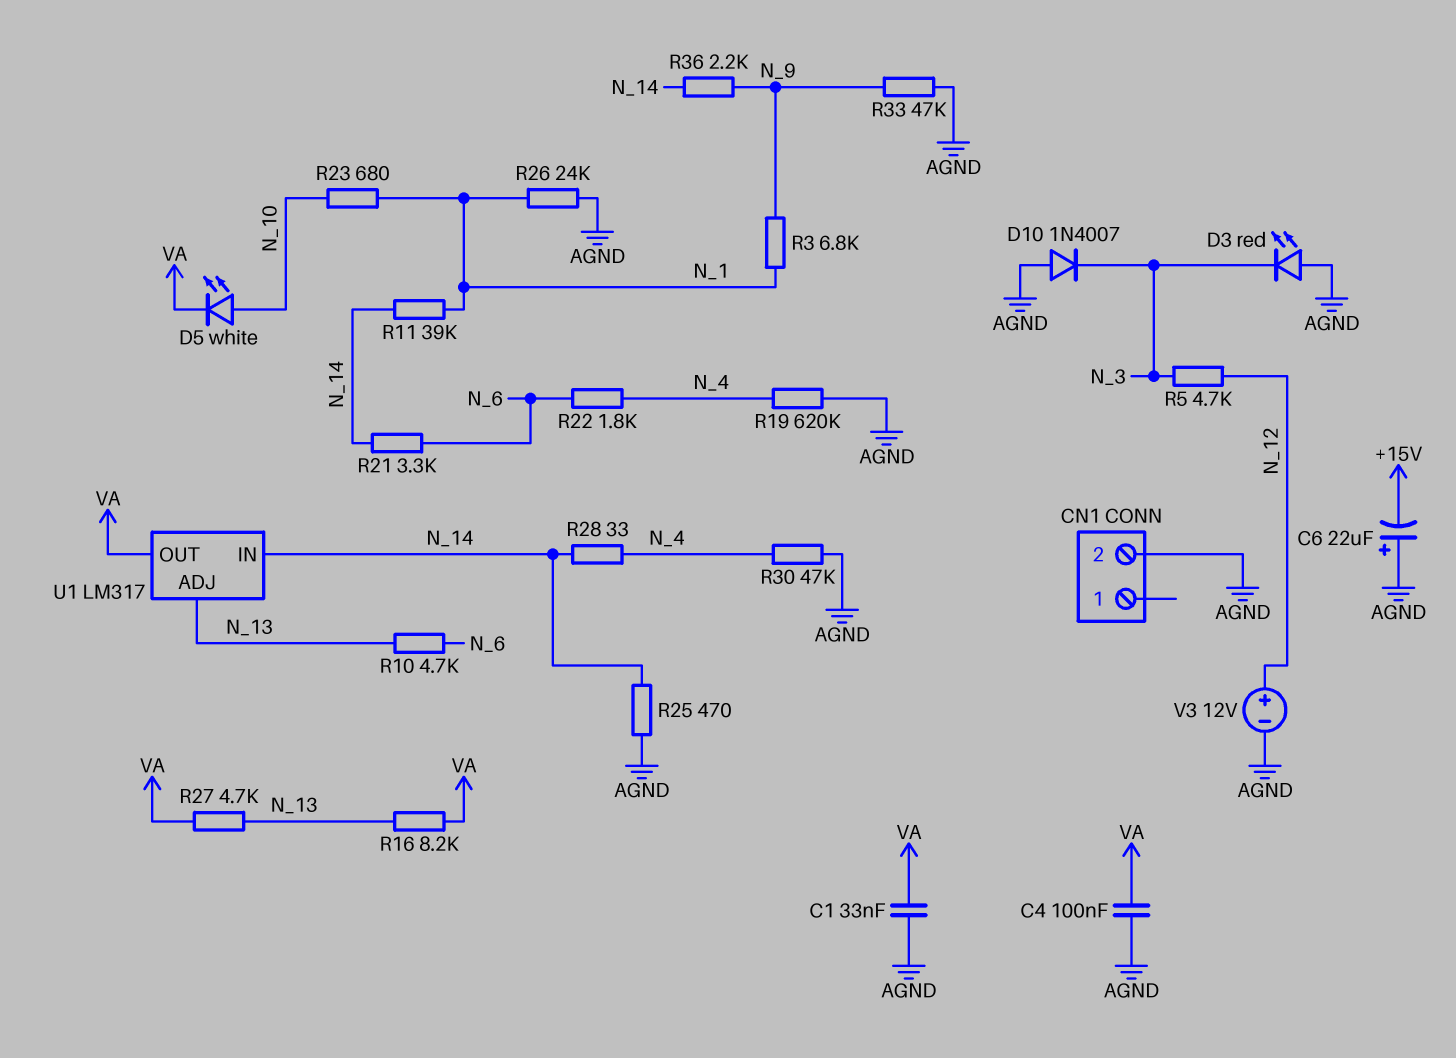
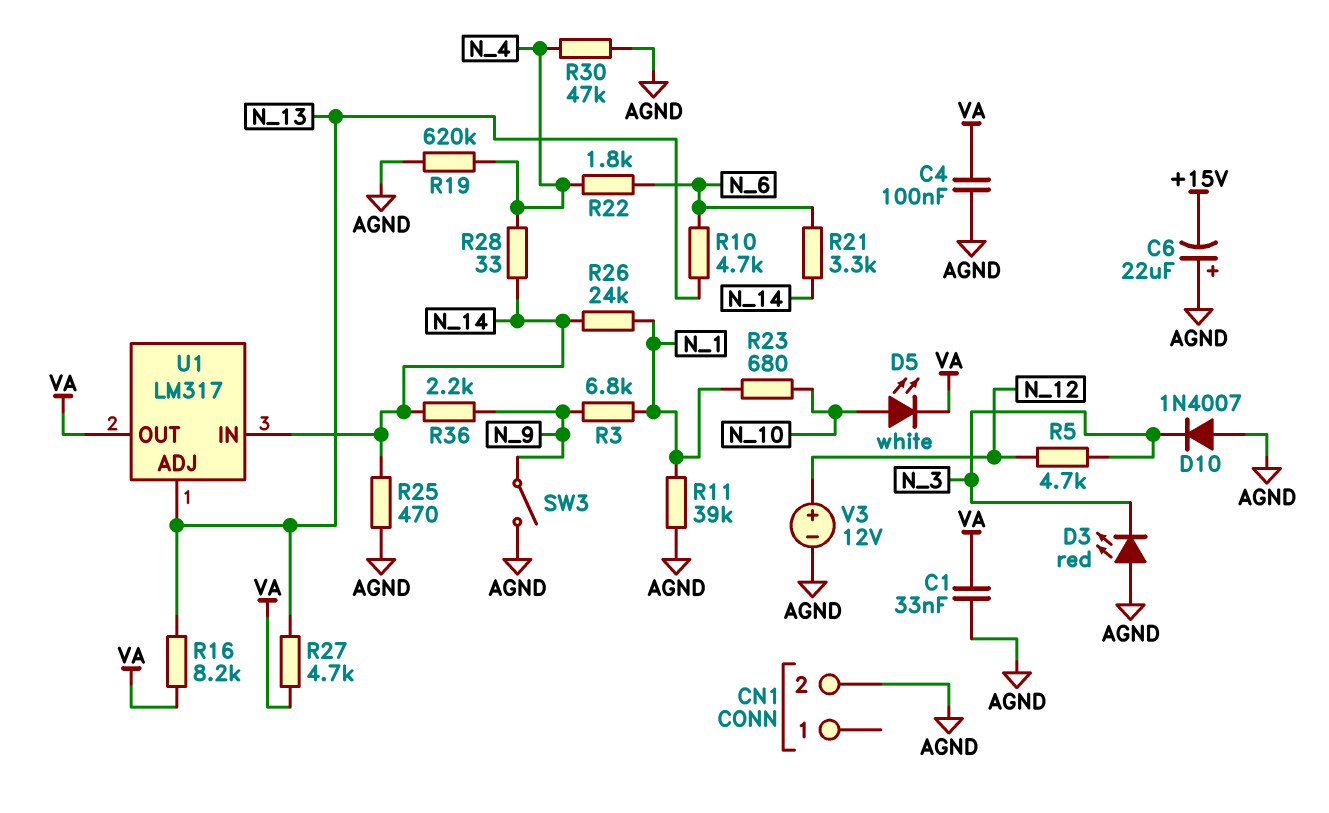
R11: 39k (N_1, N_14) -> 39k (AGND, N_1)
R26: 24k (AGND, N_1) -> 24k (N_1, N_14)
R33: 47k (AGND, N_9) -> none
SW3: none -> switch (AGND, N_9)

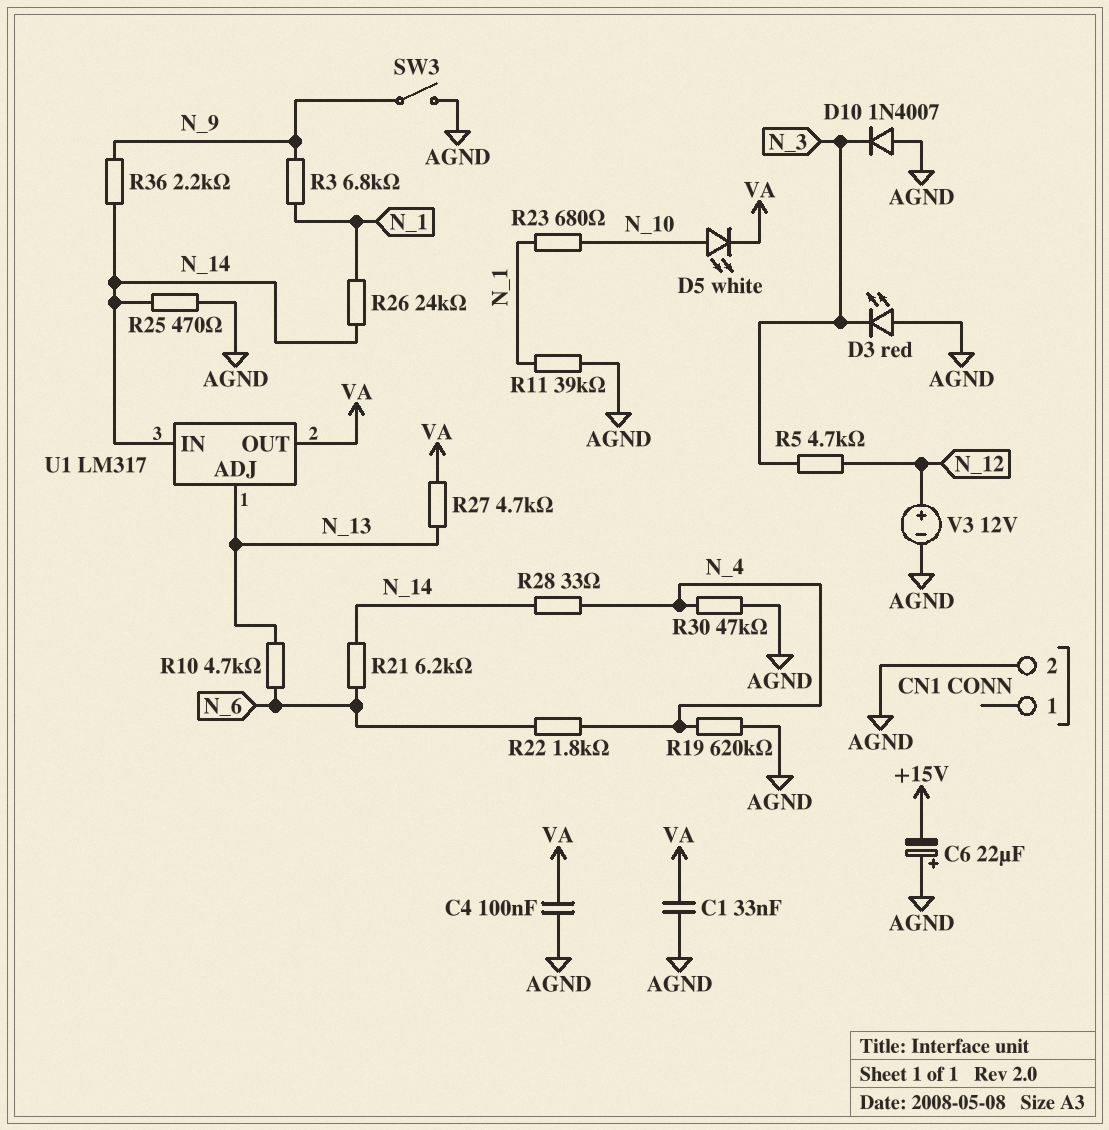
R16: 8.2k (N_13, VA) -> none
R21: 3.3k (N_6, N_14) -> 6.2k (N_6, N_14)

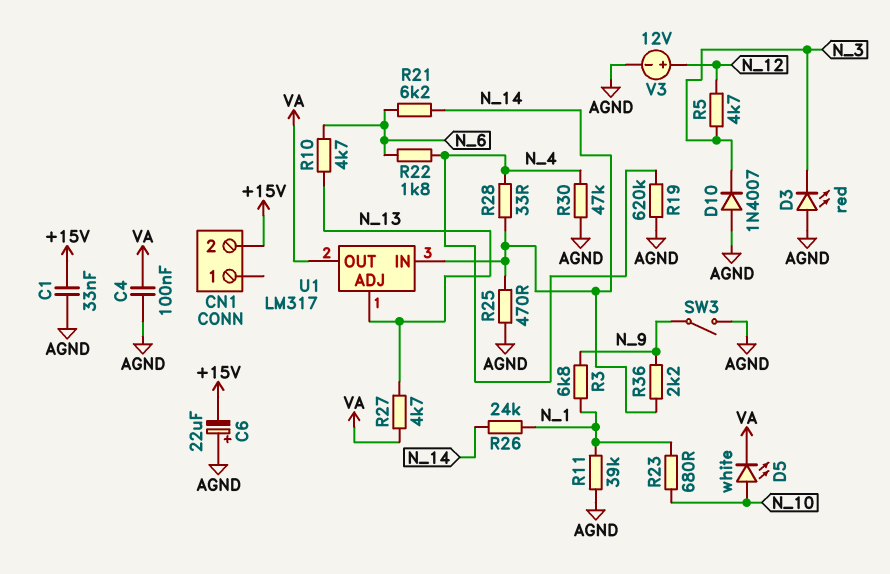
C1: 33nF (AGND, VA) -> 33nF (+15V, AGND)
CN1 pin 2: AGND -> +15V

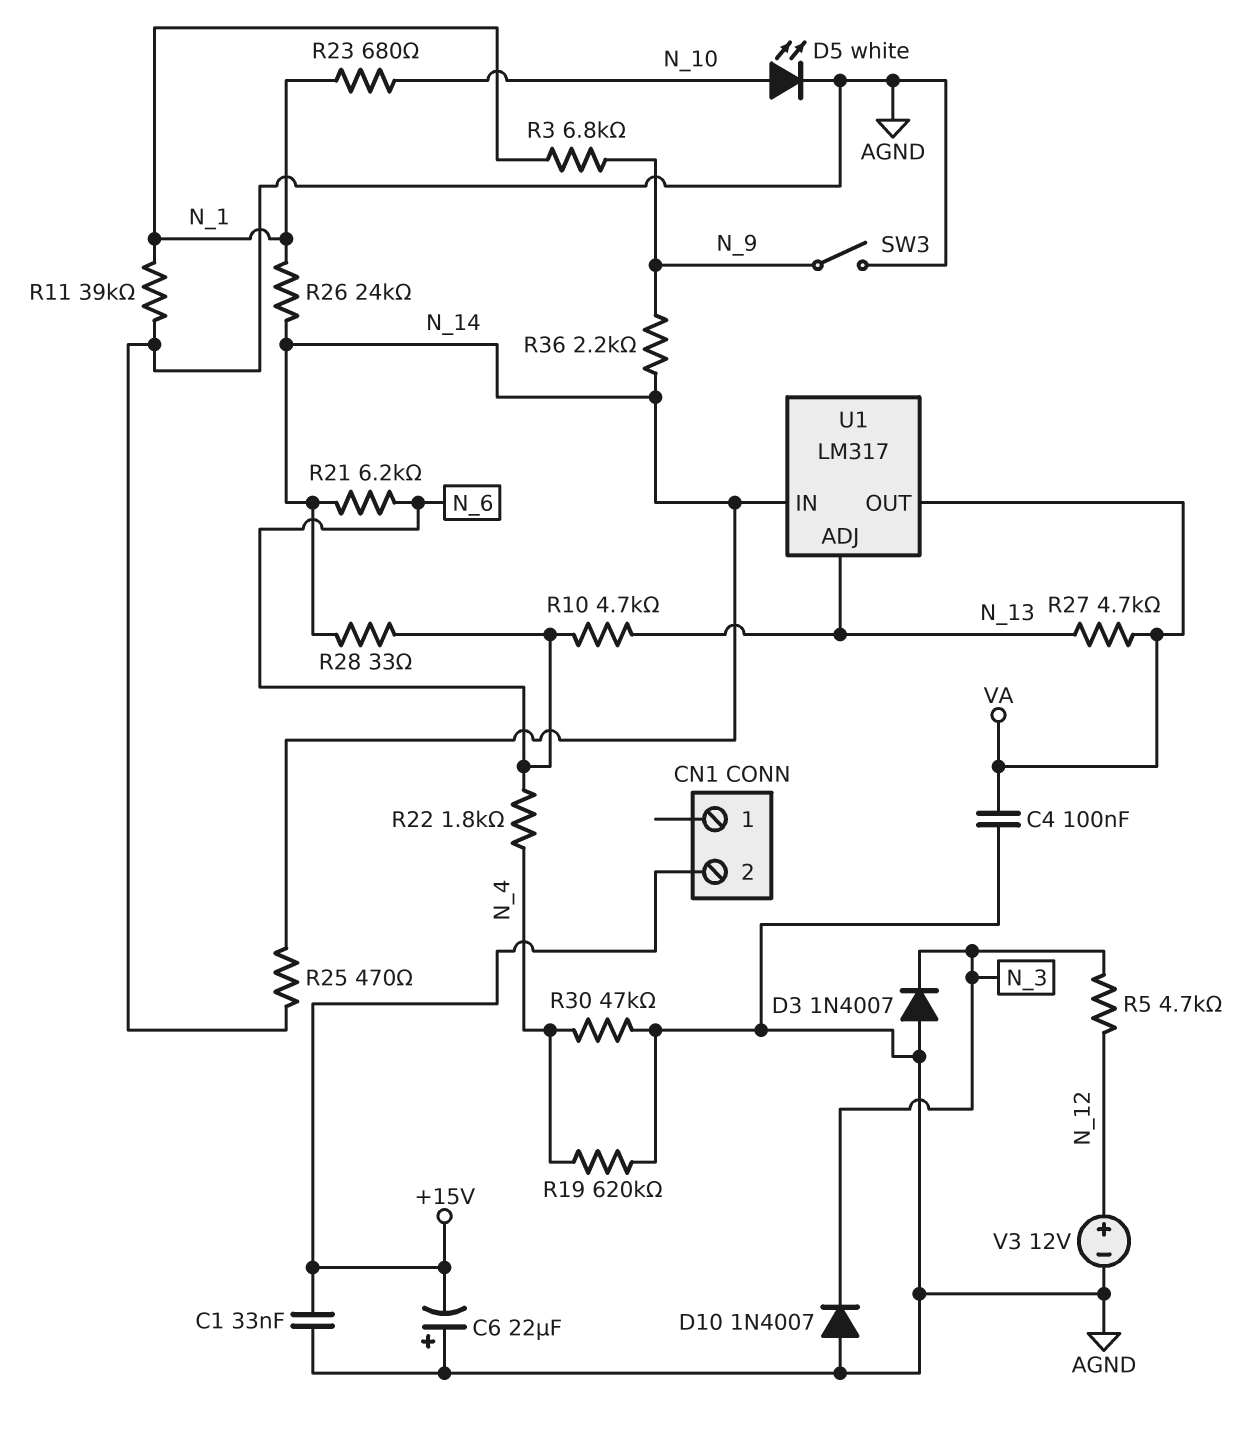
D3: LED red (A AGND, K N_3) -> diode 1N4007 (A AGND, K N_3)
D5: LED white (A N_10, K VA) -> LED white (A N_10, K AGND)
R28: 33 (N_4, N_14) -> 33 (N_6, N_14)

